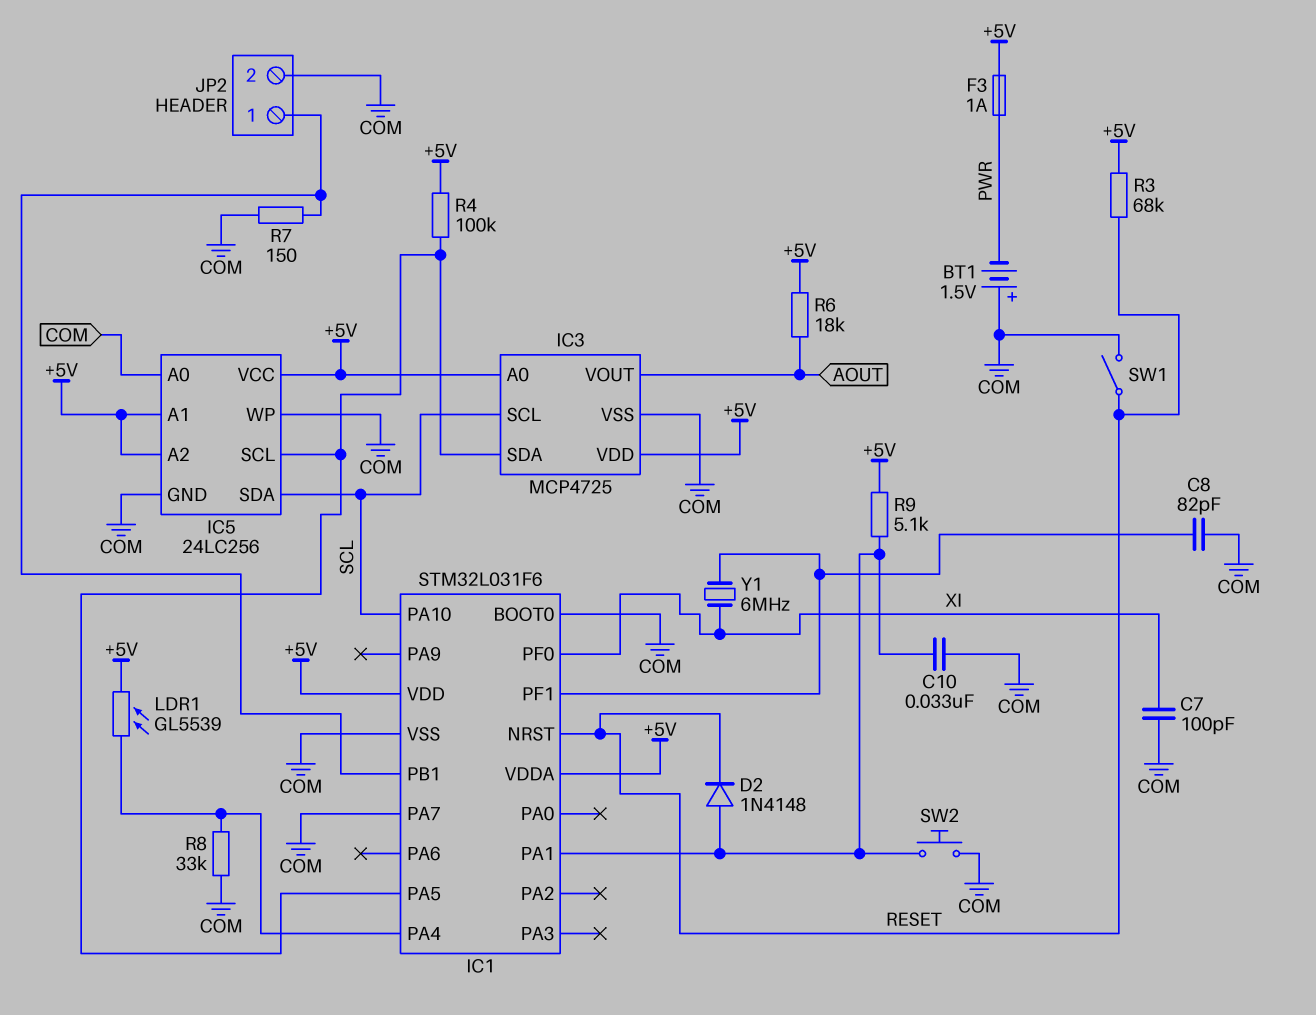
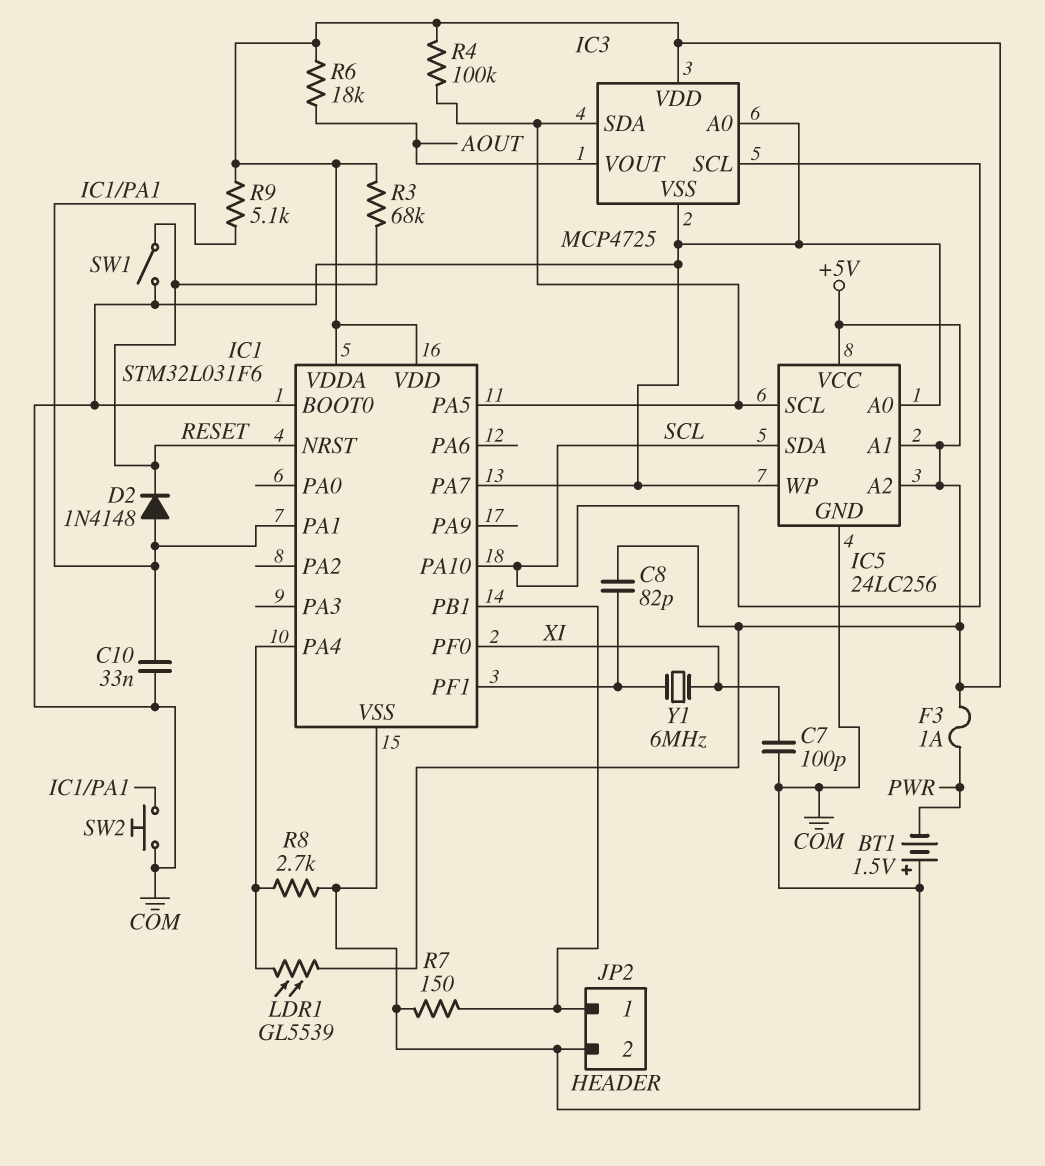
C8: 82pF (COM, IC1/PF1) -> 82pF (+5V, IC1/PF1)
IC3 pin A0: +5V -> COM
R8: 33k (COM, IC1/PA4) -> 2.7k (COM, IC1/PA4)

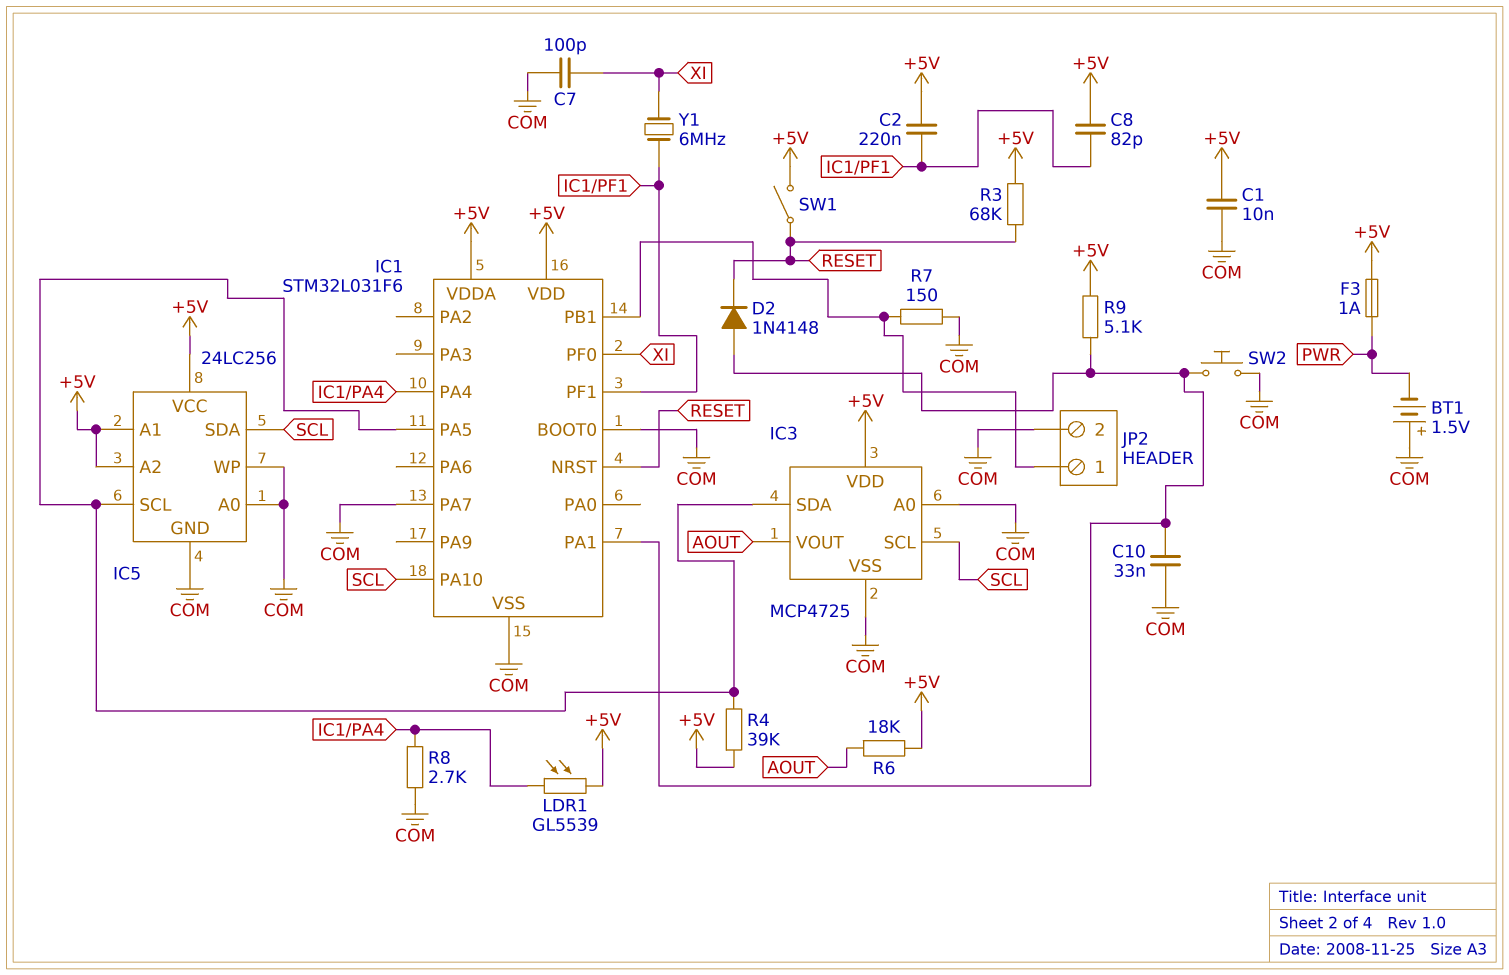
C1: none -> 10nF (+5V, COM)
C2: none -> 220nF (+5V, IC1/PF1)
R4: 100k (+5V, IC1/PA5) -> 39k (+5V, IC1/PA5)
SW1: switch (COM, RESET) -> switch (+5V, RESET)

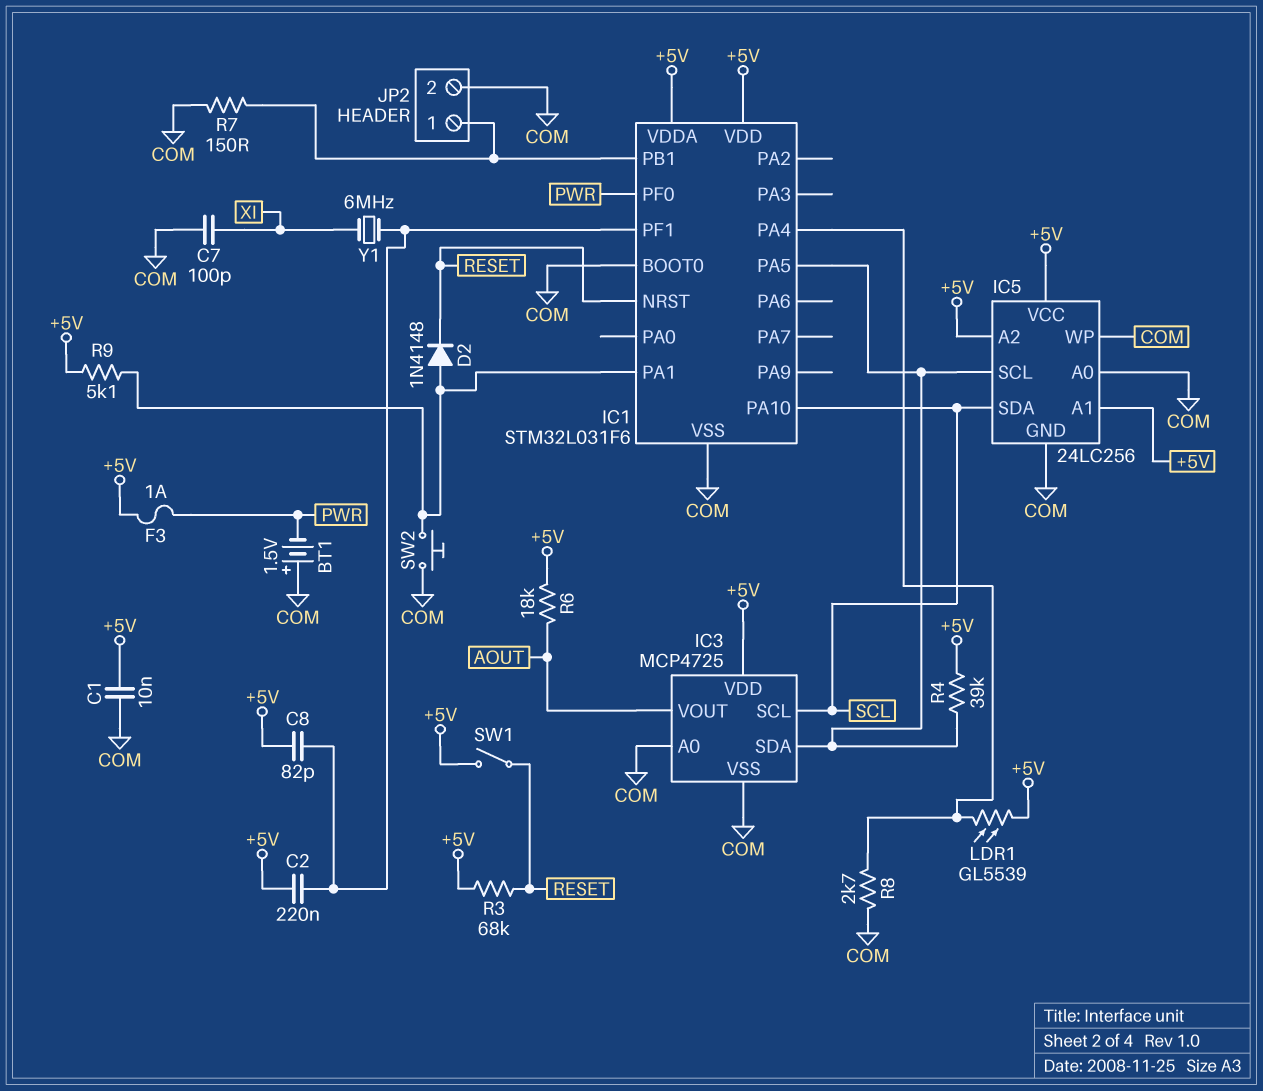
C10: 33nF (COM, IC1/PA1) -> none
IC1 pin PA7: COM -> none
IC1 pin PF0: XI -> PWR

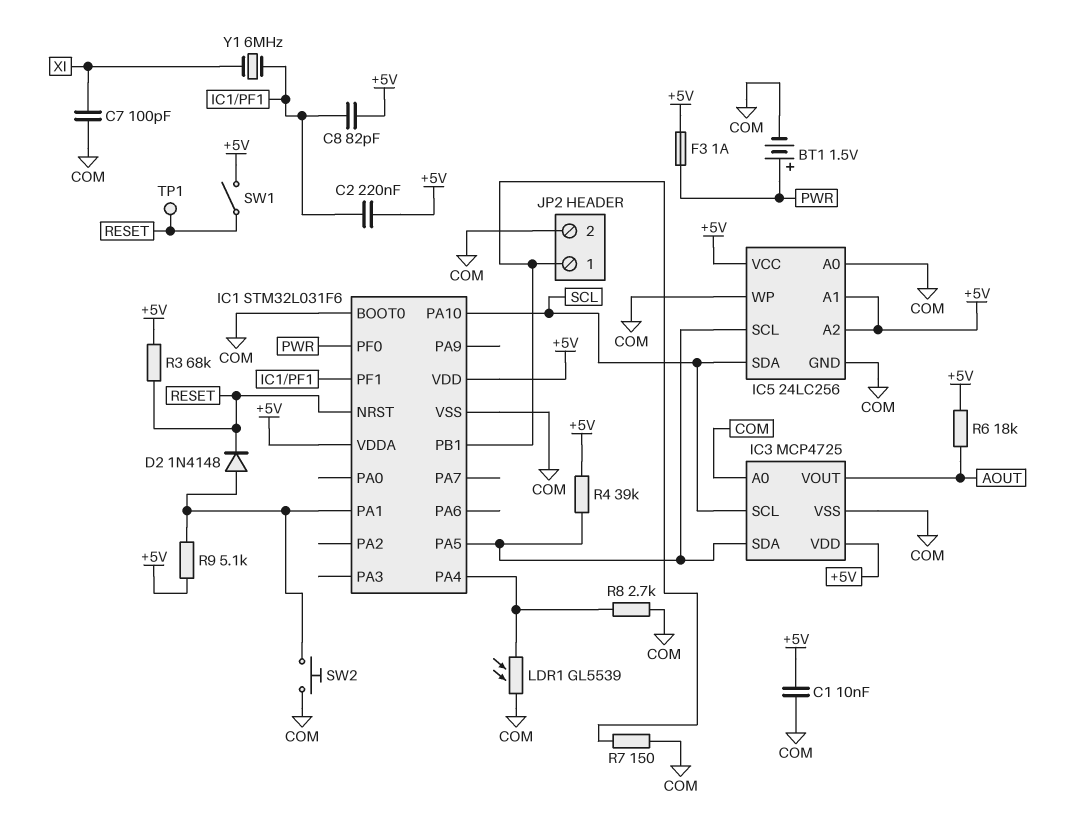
BT1: 1.5V (plus COM, minus PWR) -> 1.5V (plus PWR, minus COM)
LDR1: GL5539 (+5V, IC1/PA4) -> GL5539 (COM, IC1/PA4)
TP1: none -> test point (RESET)

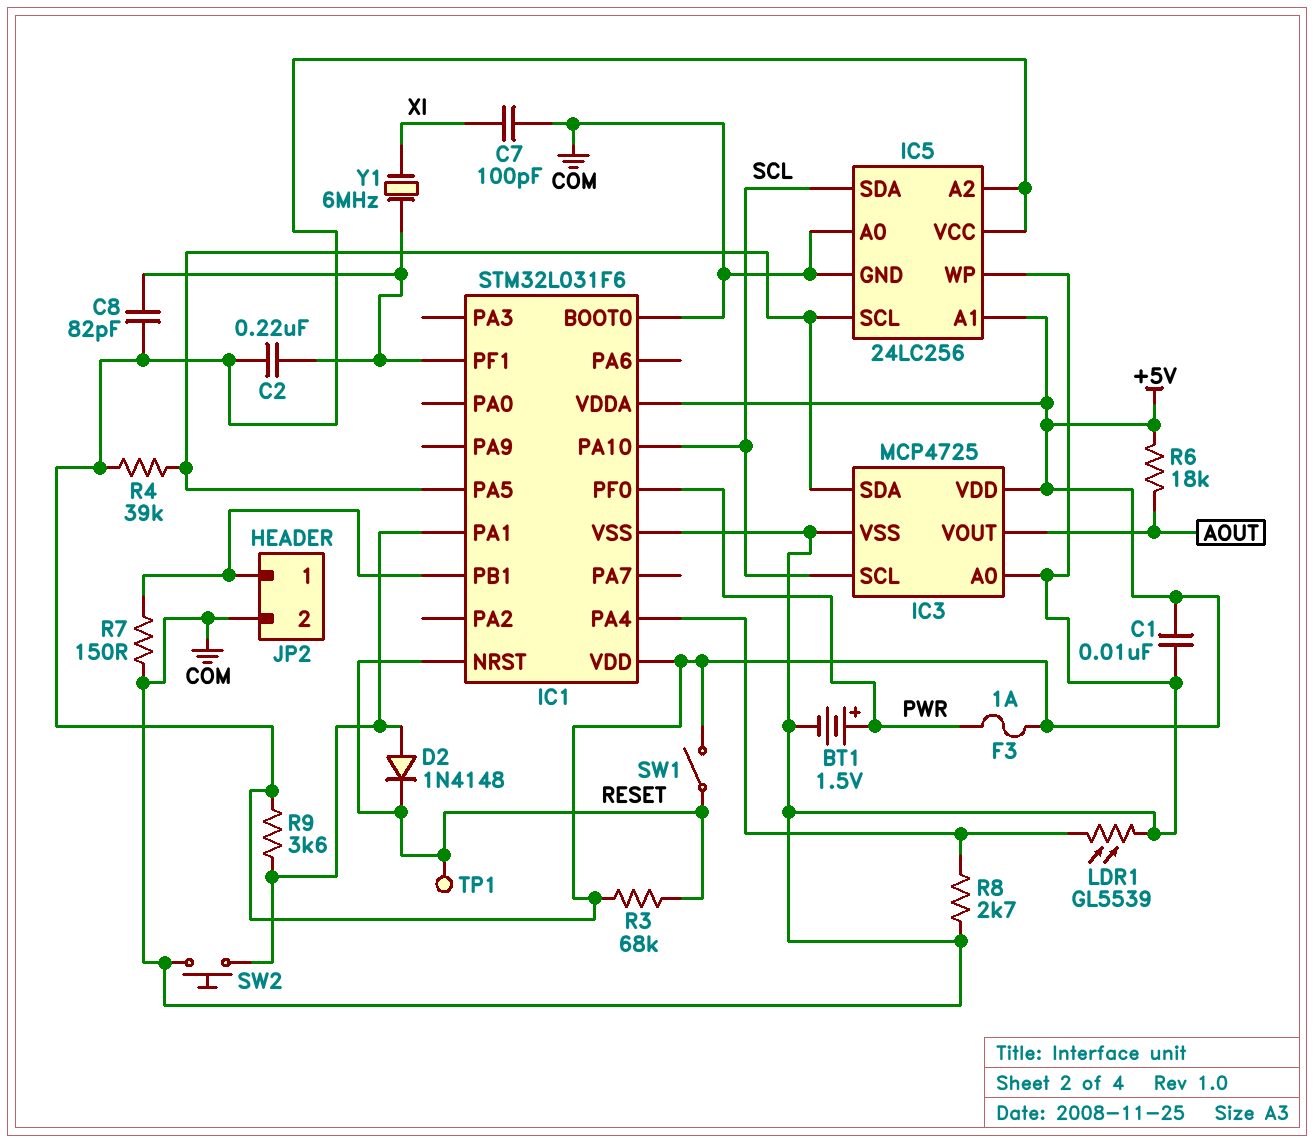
R9: 5.1k (+5V, IC1/PA1) -> 3.6k (+5V, IC1/PA1)

